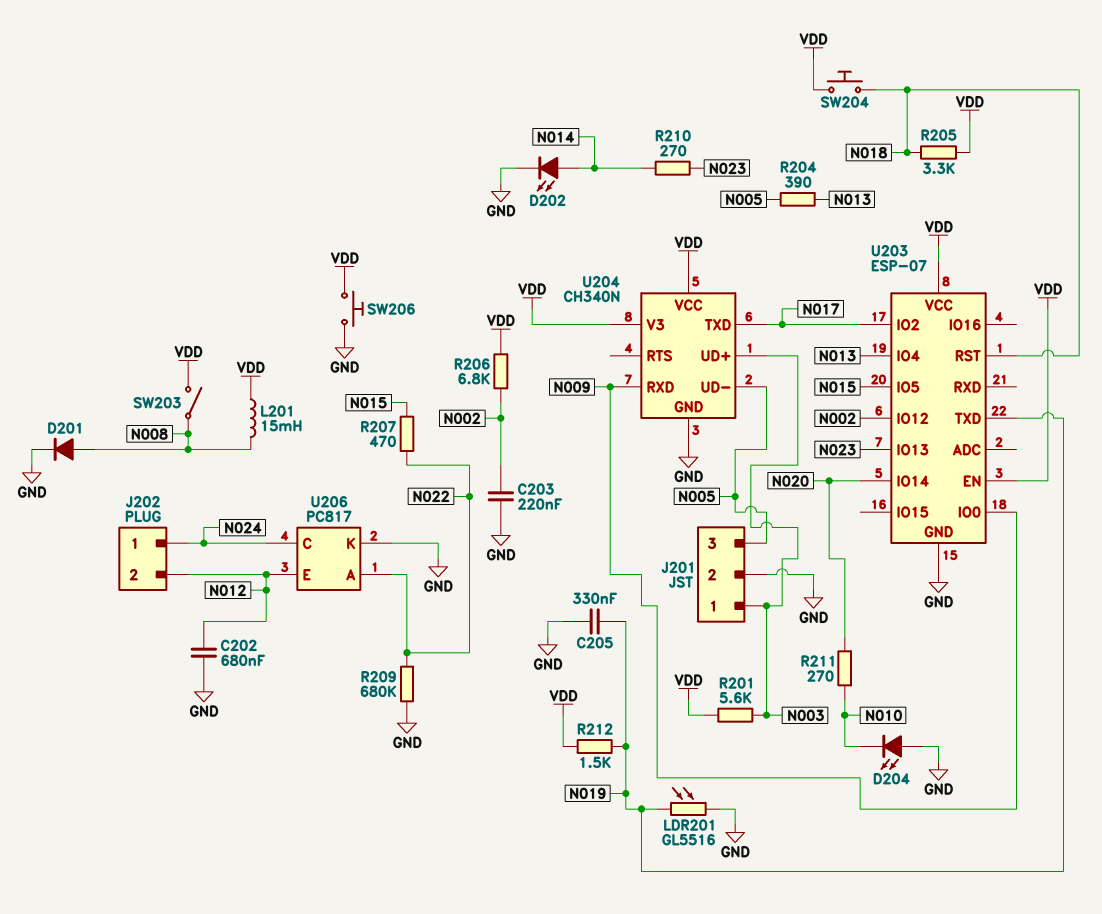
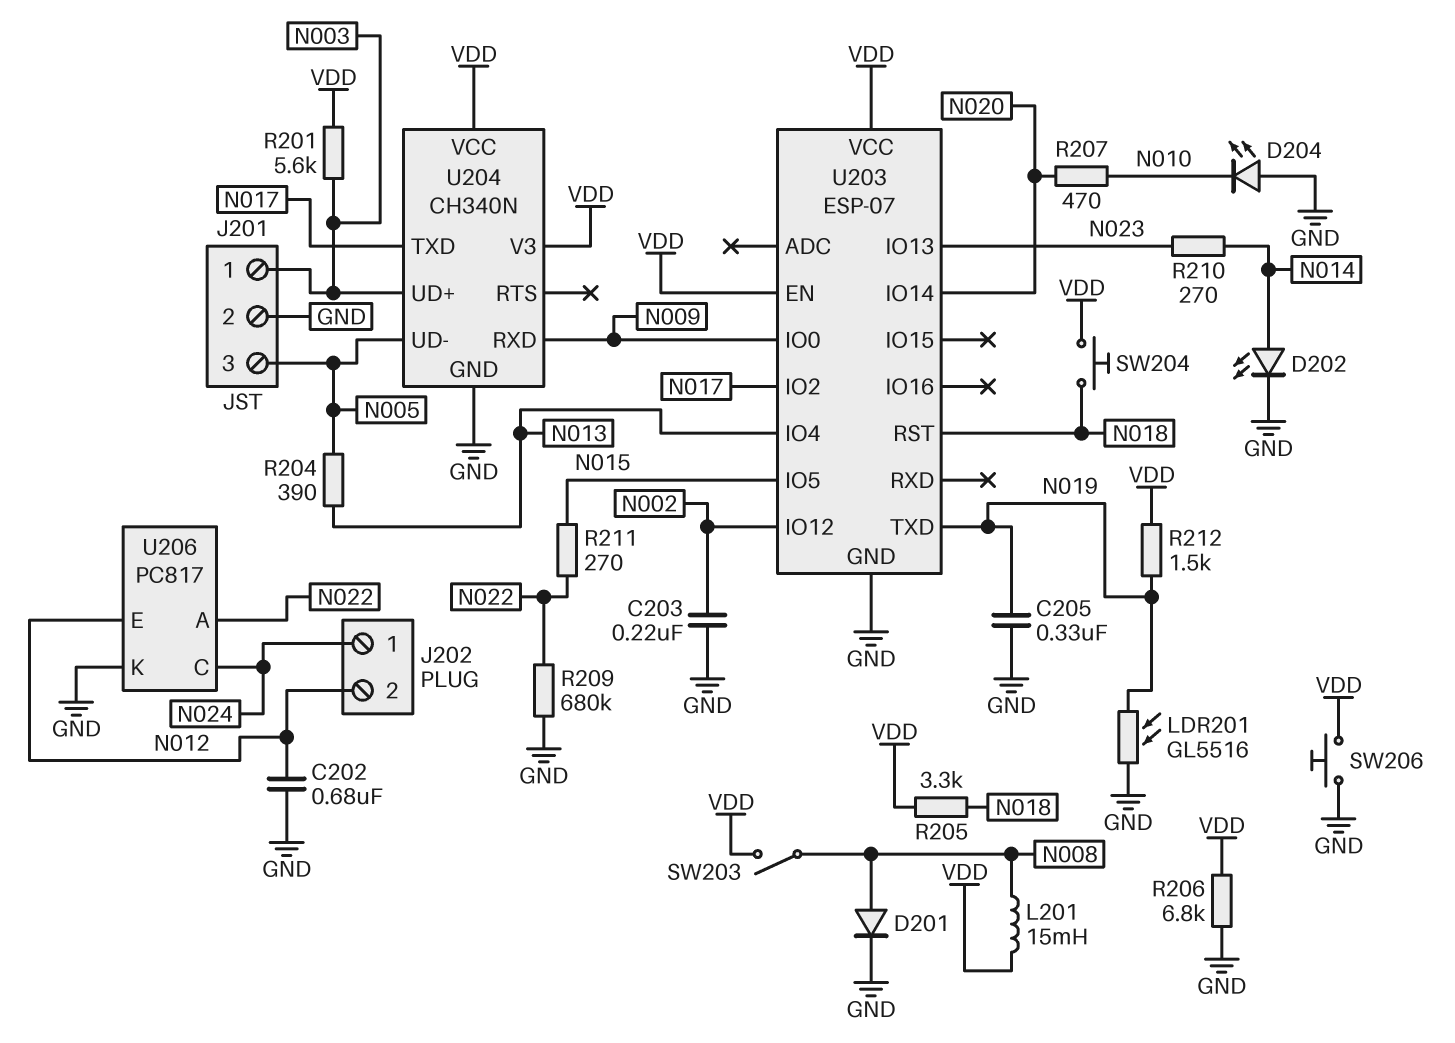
R206: 6.8k (N002, VDD) -> 6.8k (GND, VDD)
R207: 470 (N015, N022) -> 470 (N010, N020)
R211: 270 (N010, N020) -> 270 (N015, N022)

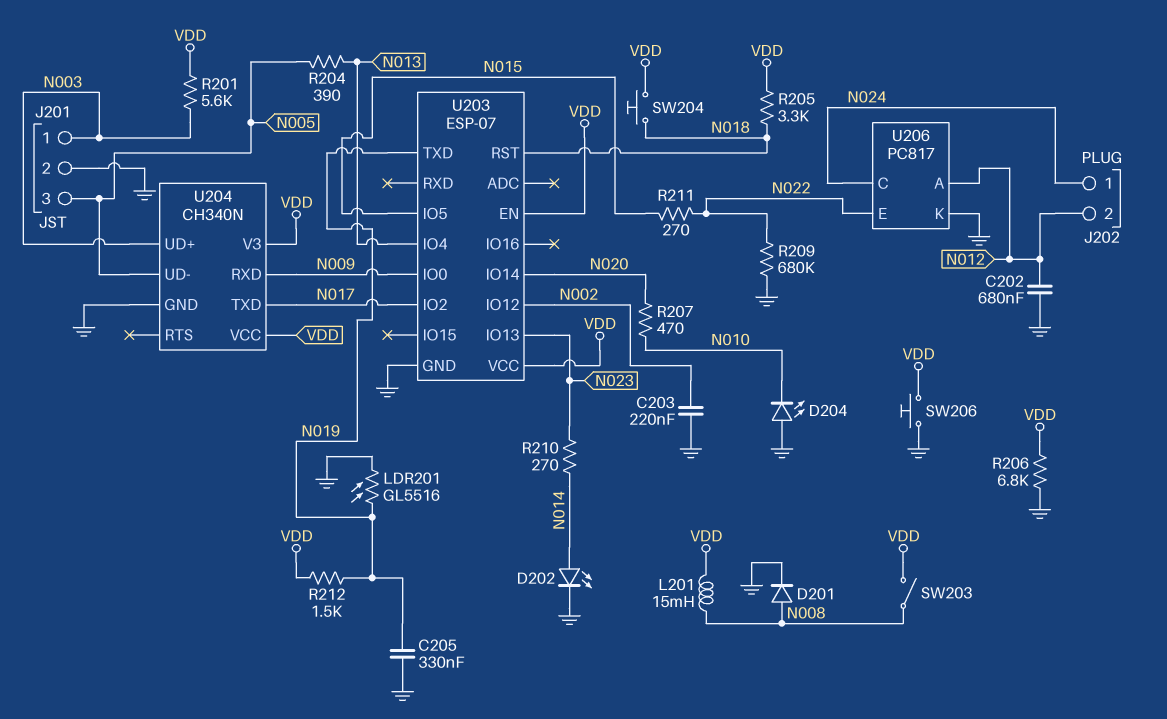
U206 pin A: N022 -> N012
U206 pin E: N012 -> N022

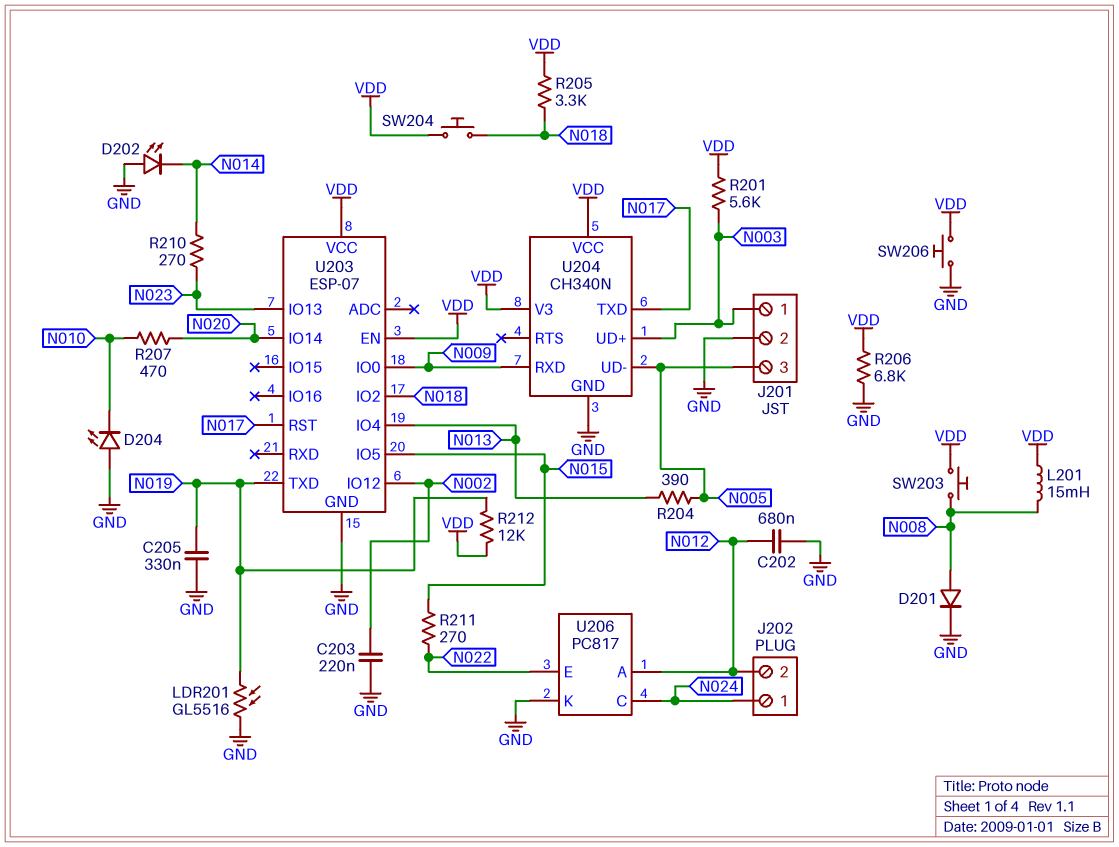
D202: LED (A N014, K GND) -> LED (A GND, K N014)
R209: 680k (GND, N022) -> none
R212: 1.5k (N019, VDD) -> 12k (N019, VDD)
SW203: switch (N008, VDD) -> button (N008, VDD)
U203 pin IO2: N017 -> N018
U203 pin RST: N018 -> N017

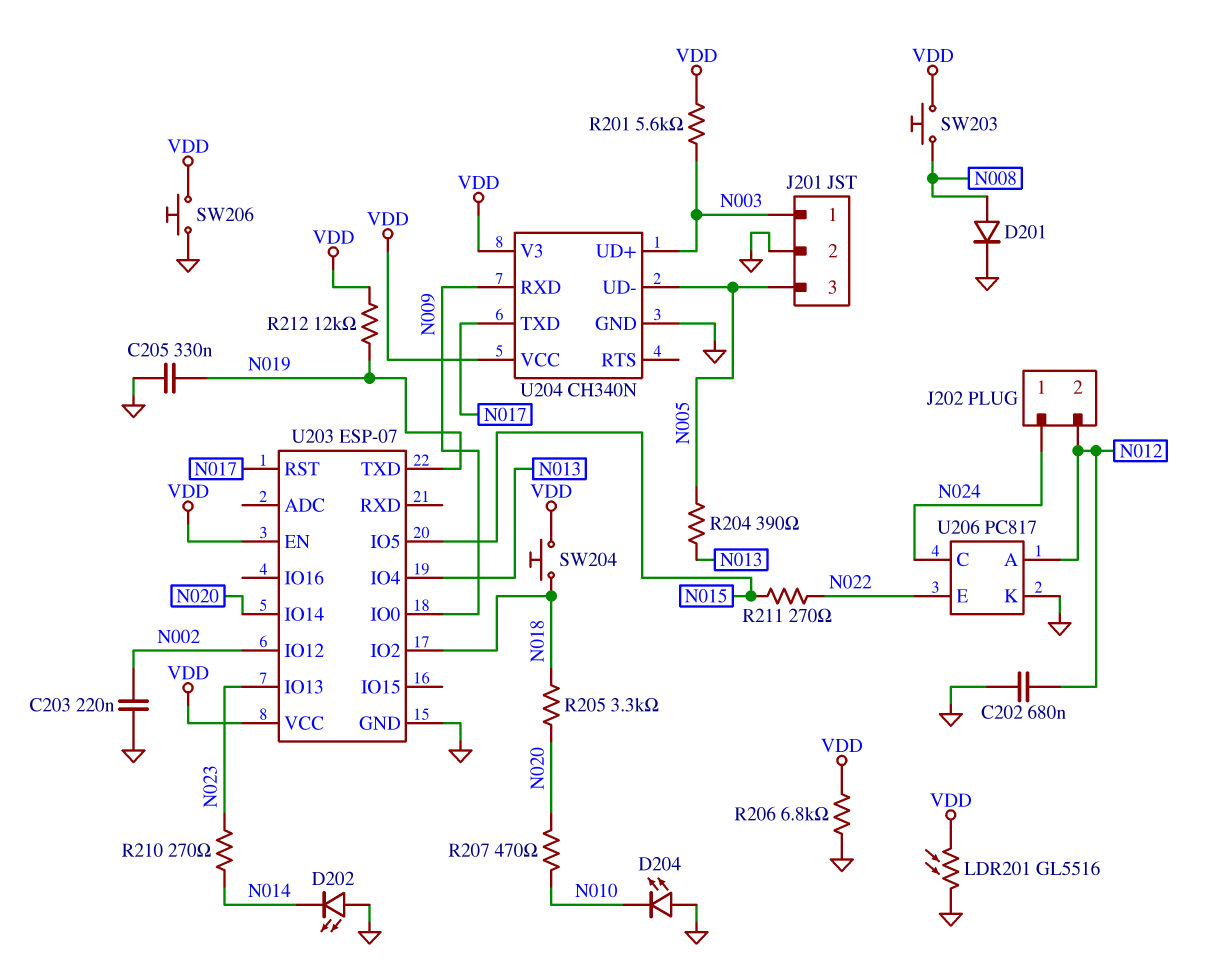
L201: 15mH (N008, VDD) -> none
LDR201: GL5516 (GND, N019) -> GL5516 (GND, VDD)
R205: 3.3k (N018, VDD) -> 3.3k (N018, N020)

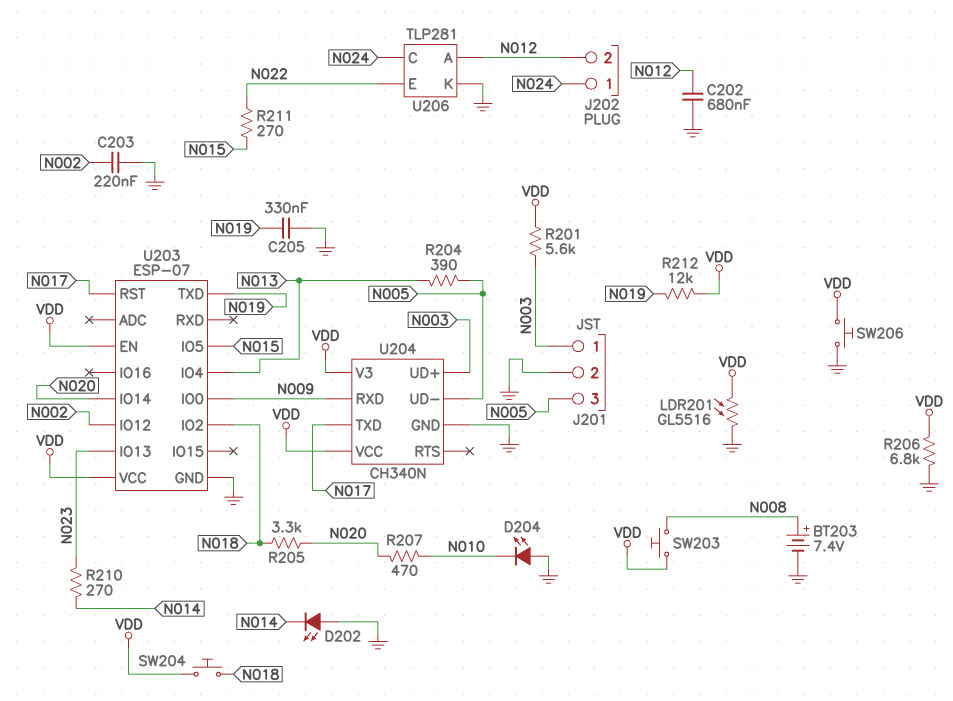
BT203: none -> 7.4V (plus N008, minus GND)
D201: diode (A N008, K GND) -> none
U206: PC817 -> TLP281

